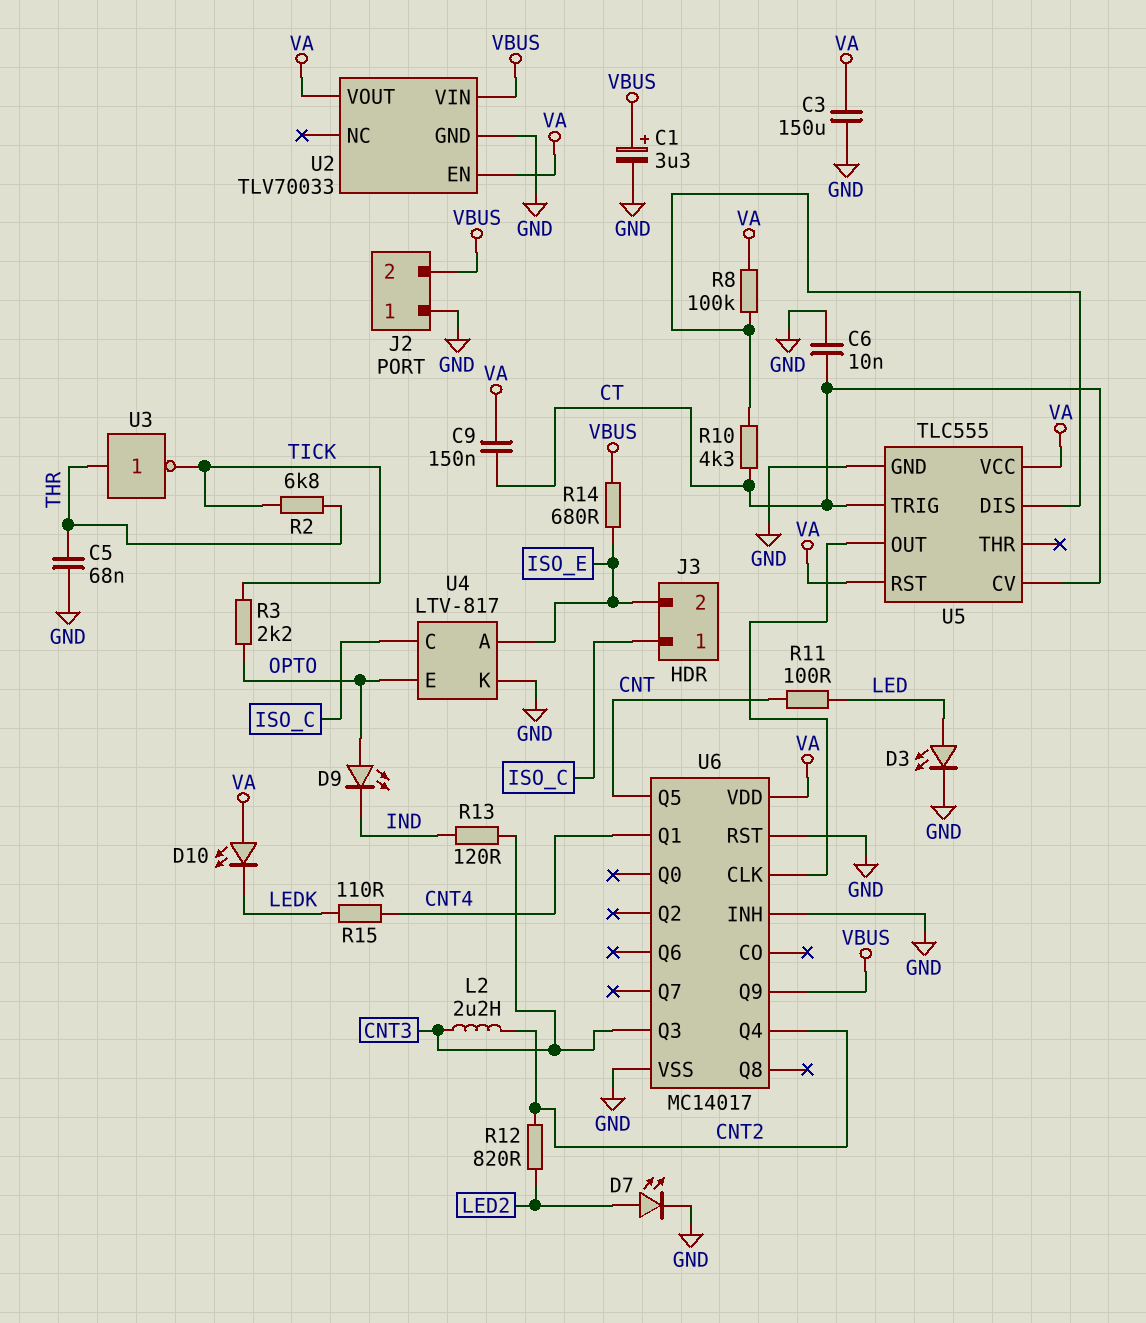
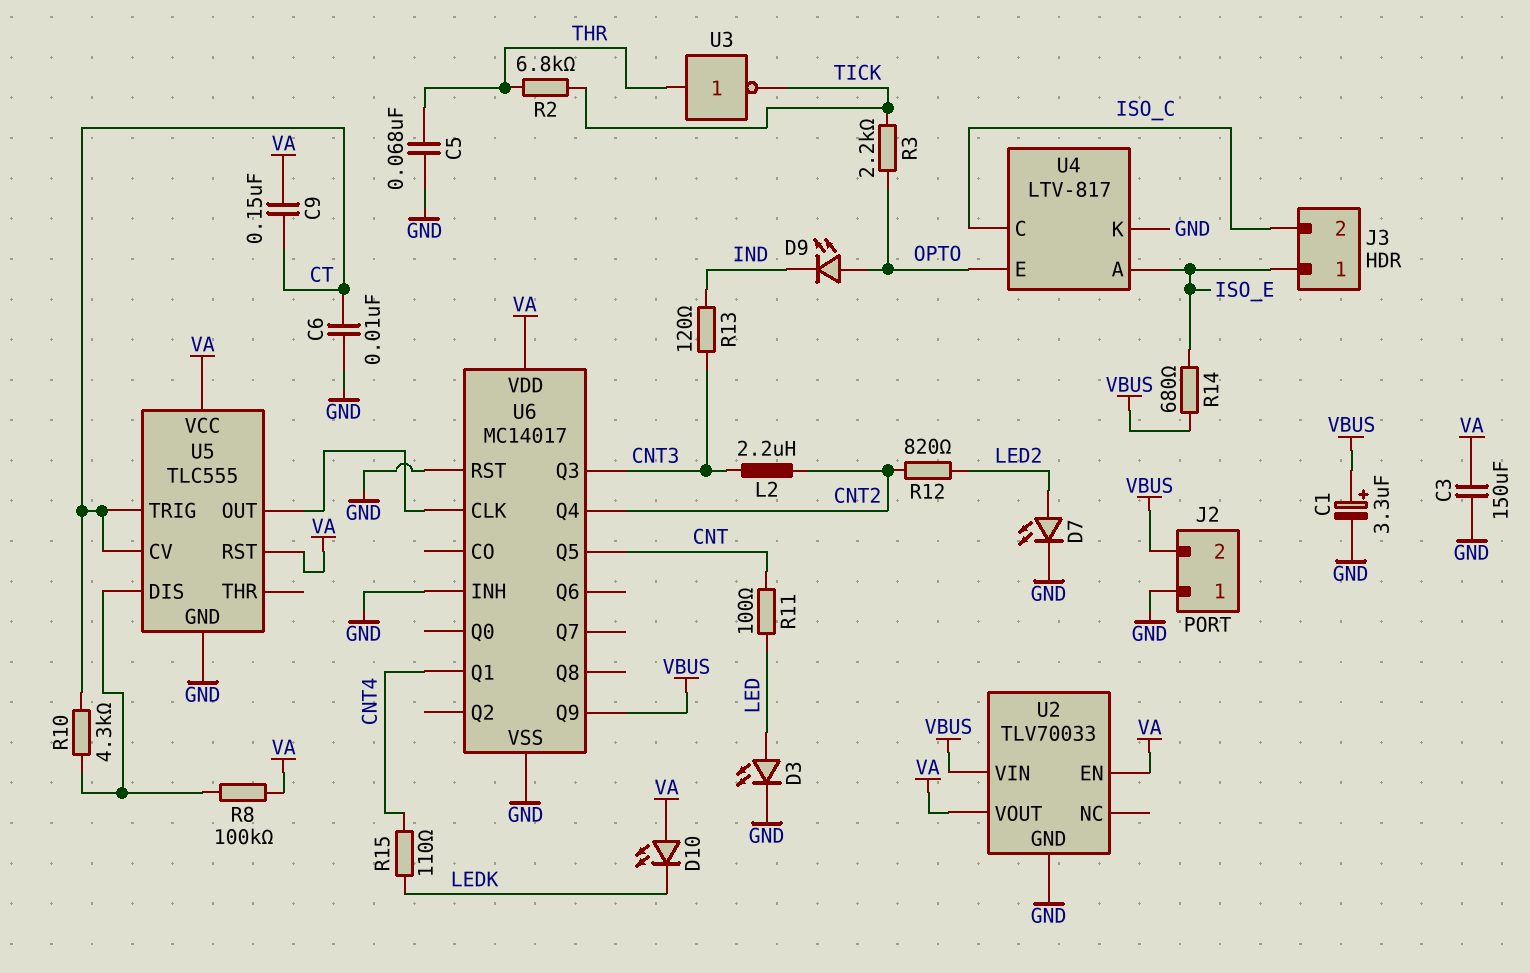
J3 pin 1: ISO_C -> ISO_E
J3 pin 2: ISO_E -> ISO_C

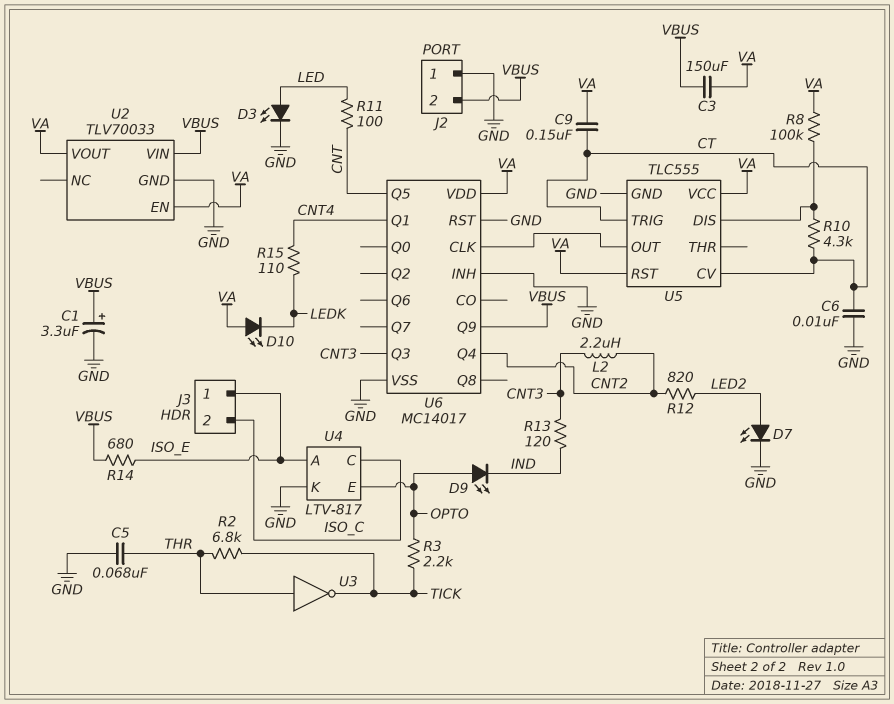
C3: 150uF (GND, VA) -> 150uF (VA, VBUS)

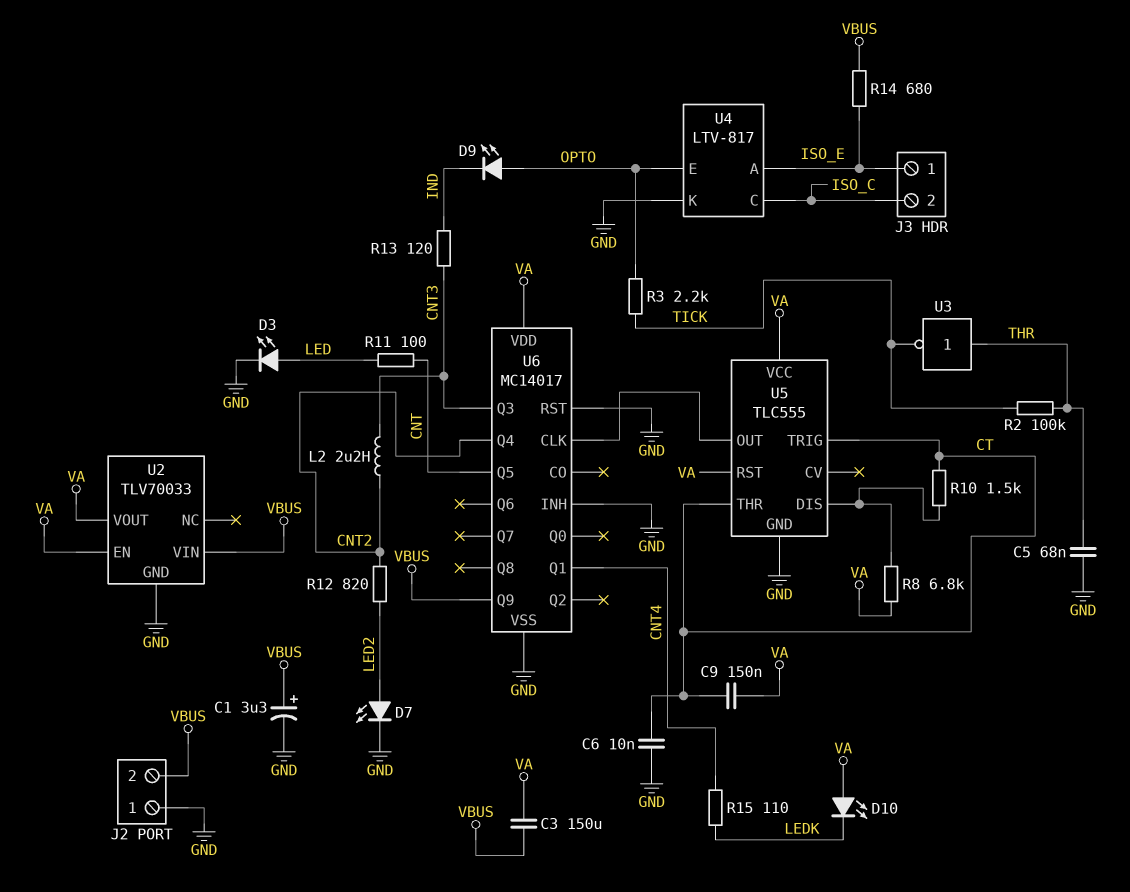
R2: 6.8k (THR, TICK) -> 100k (THR, TICK)
R8: 100k (U5/DIS, VA) -> 6.8k (U5/DIS, VA)
R10: 4.3k (CT, U5/DIS) -> 1.5k (CT, U5/DIS)
U5 pin CV: CT -> none
U5 pin THR: none -> CT

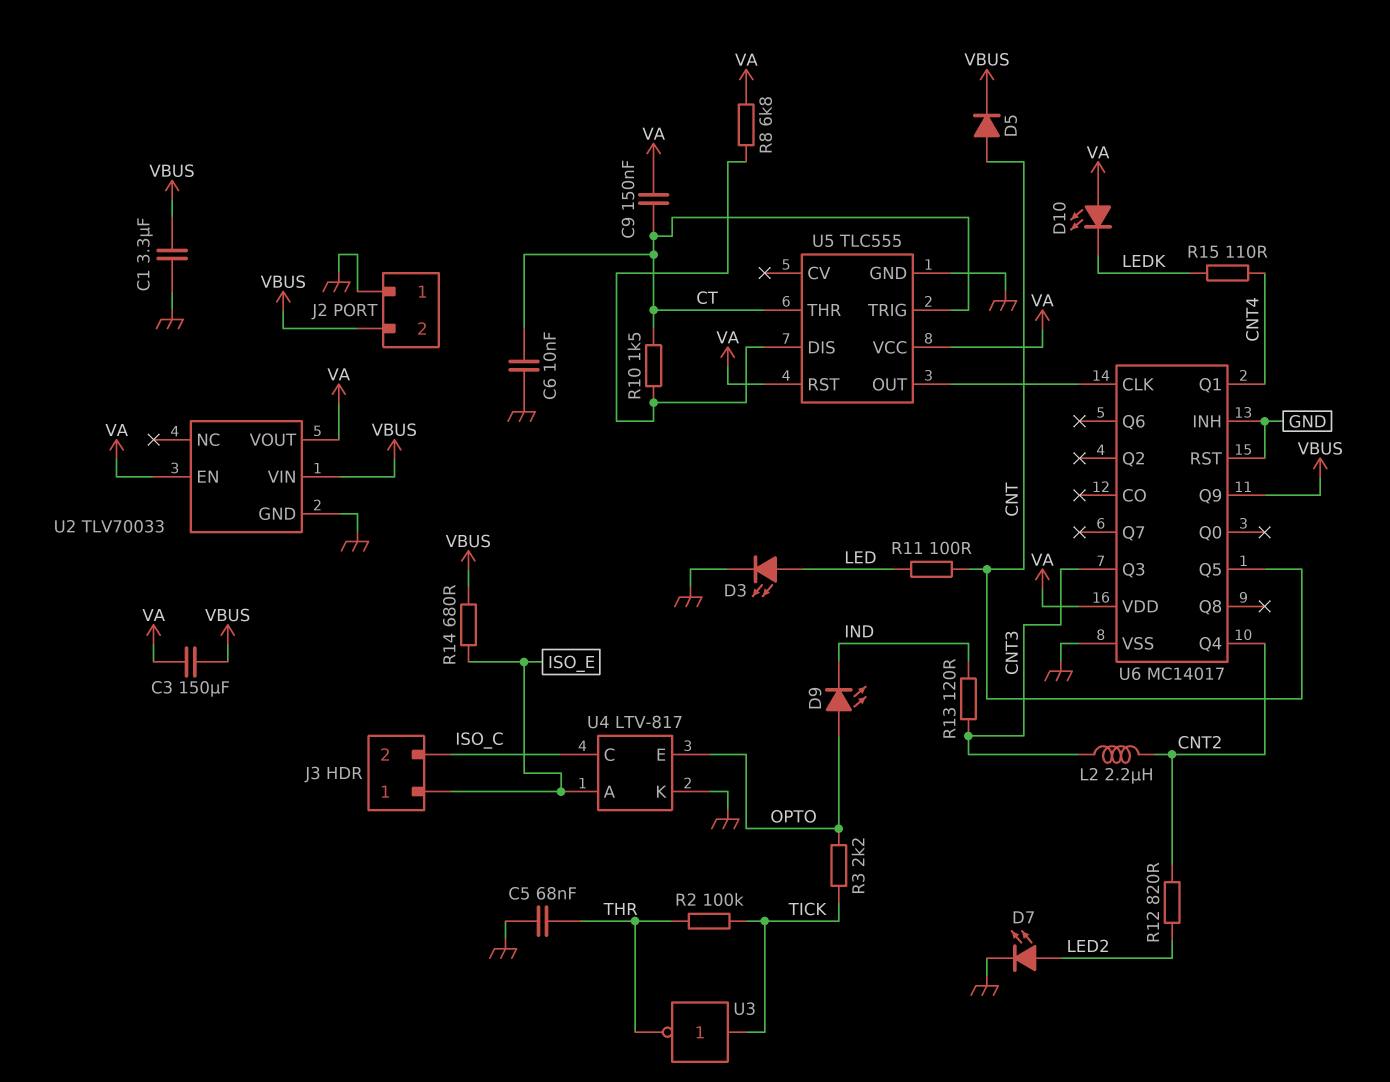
C1: 3.3uF (plus VBUS, minus GND) -> 3.3uF (GND, VBUS)
D5: none -> diode (A CNT, K VBUS)
U3: NOT (in THR, out TICK) -> NOT (in TICK, out THR)

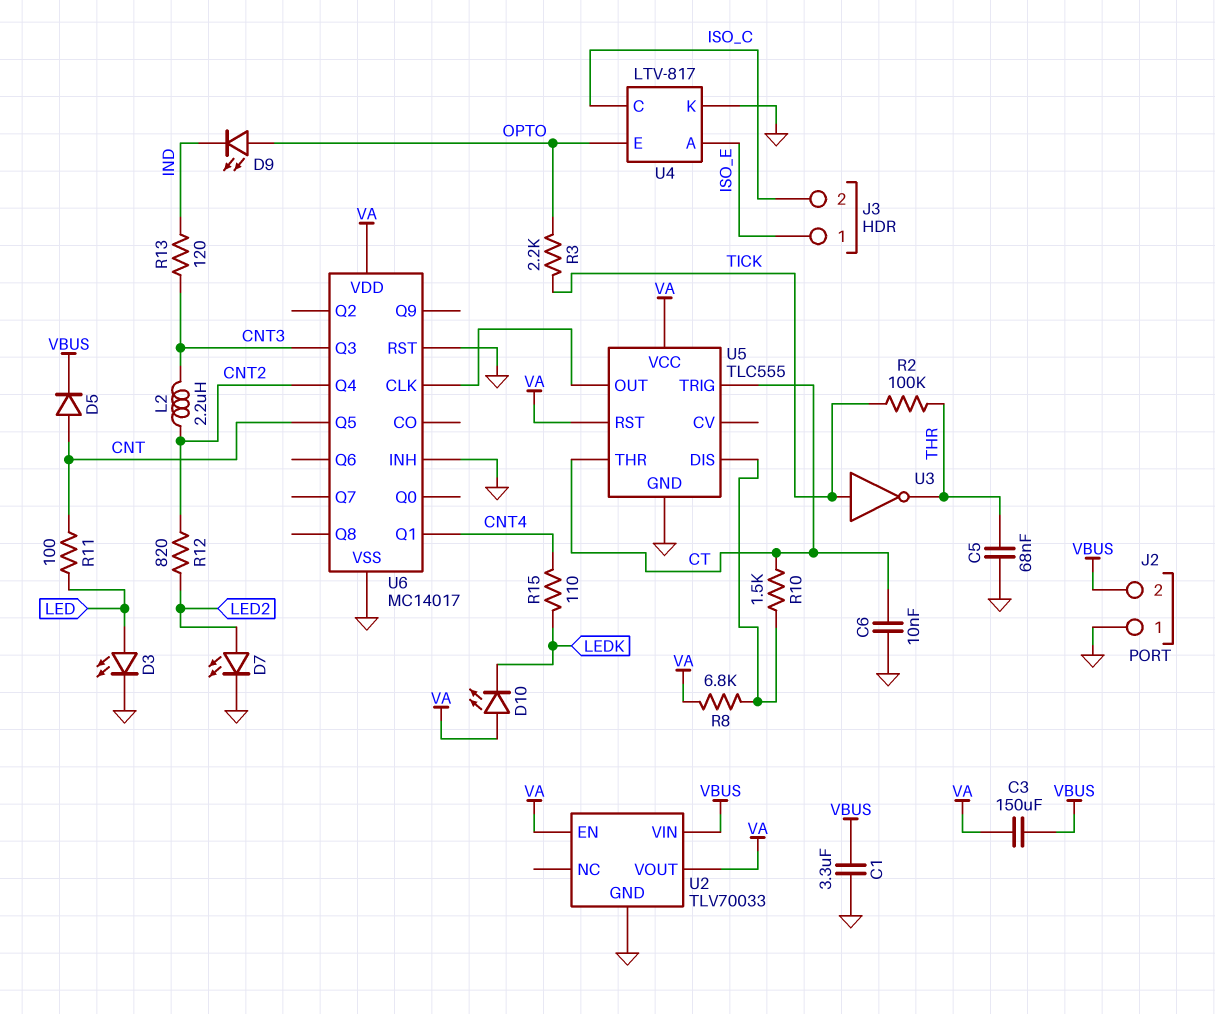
C9: 150nF (CT, VA) -> none
R14: 680 (ISO_E, VBUS) -> none
U6 pin Q9: VBUS -> none

